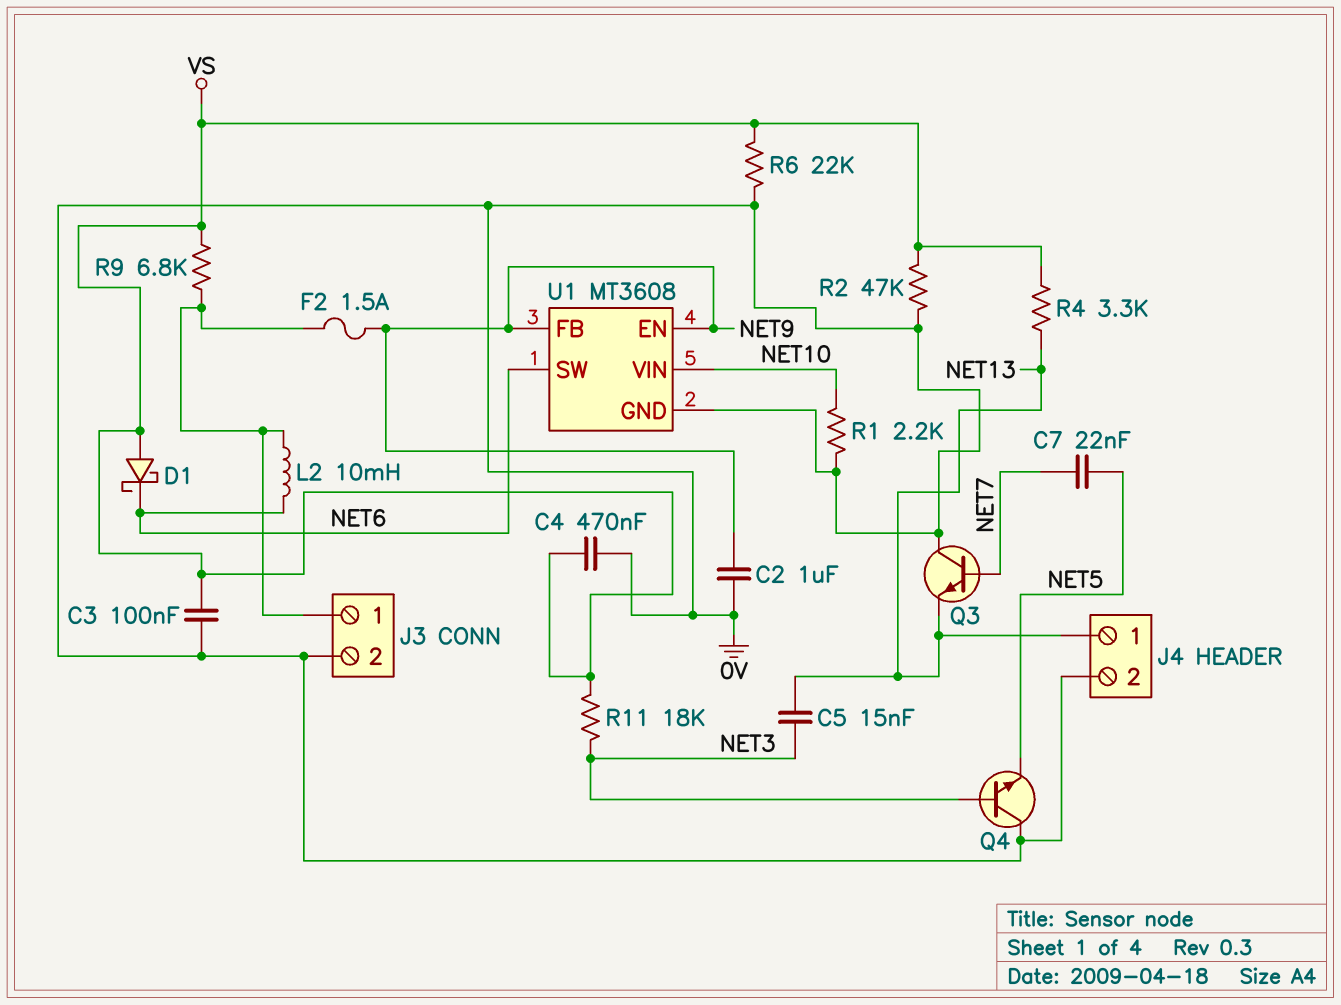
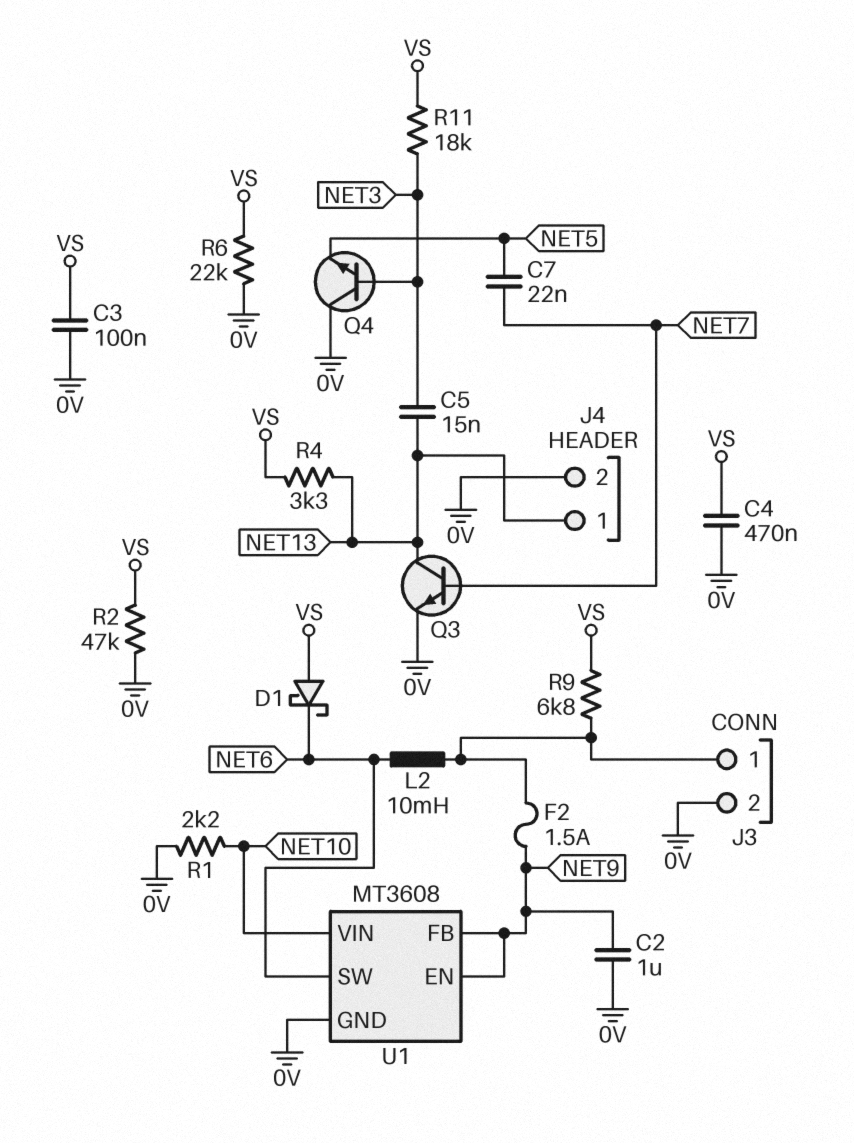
Q3: NPN (B NET7, C 0V, E NET13) -> NPN (B NET7, C NET13, E 0V)

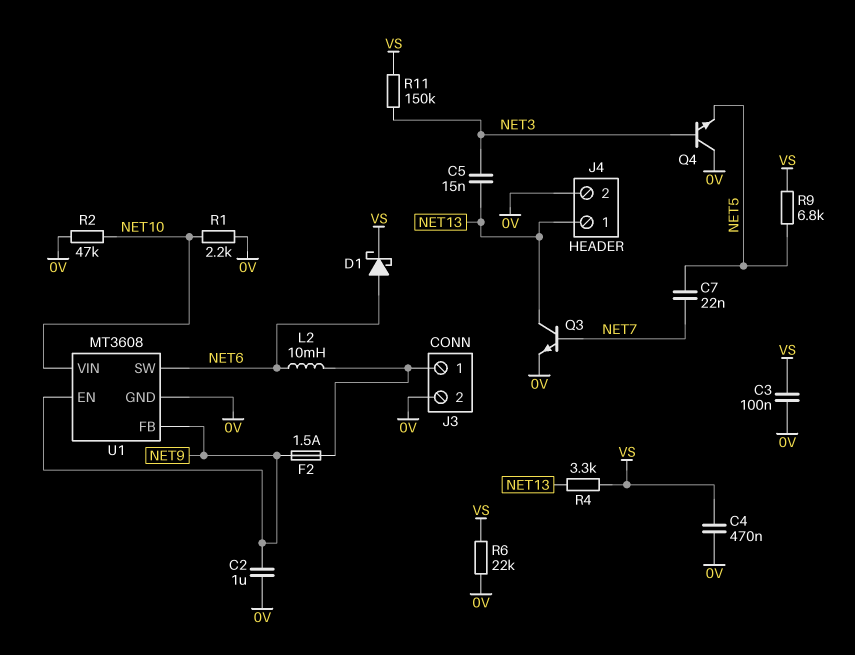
D1: schottky (A VS, K NET6) -> schottky (A NET6, K VS)
R2: 47k (0V, VS) -> 47k (0V, NET10)
R9: 6.8k (J3/1, VS) -> 6.8k (NET5, VS)
R11: 18k (NET3, VS) -> 150k (NET3, VS)

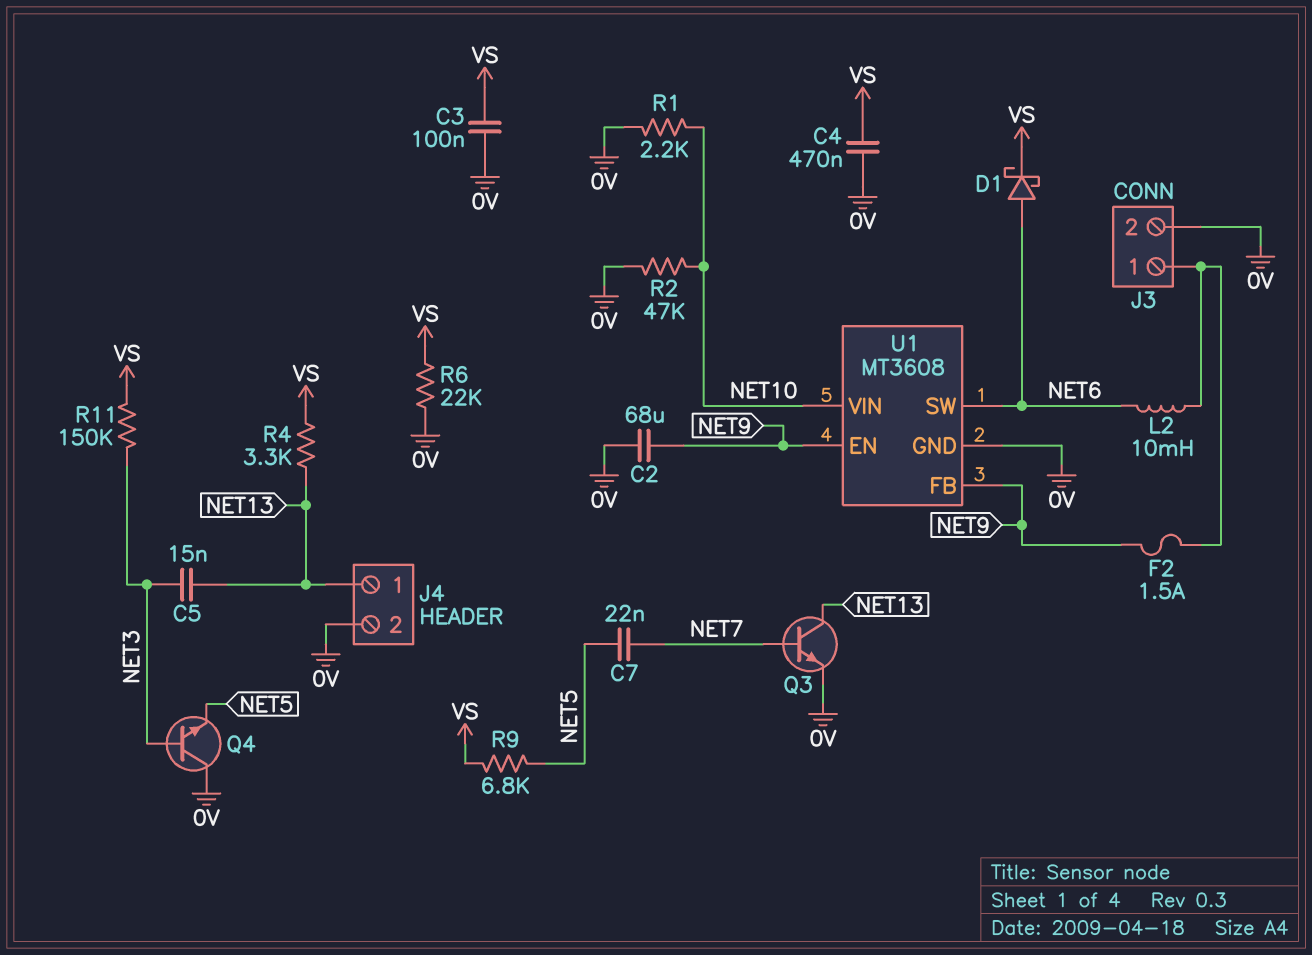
C2: 1uF (0V, NET9) -> 68uF (0V, NET9)

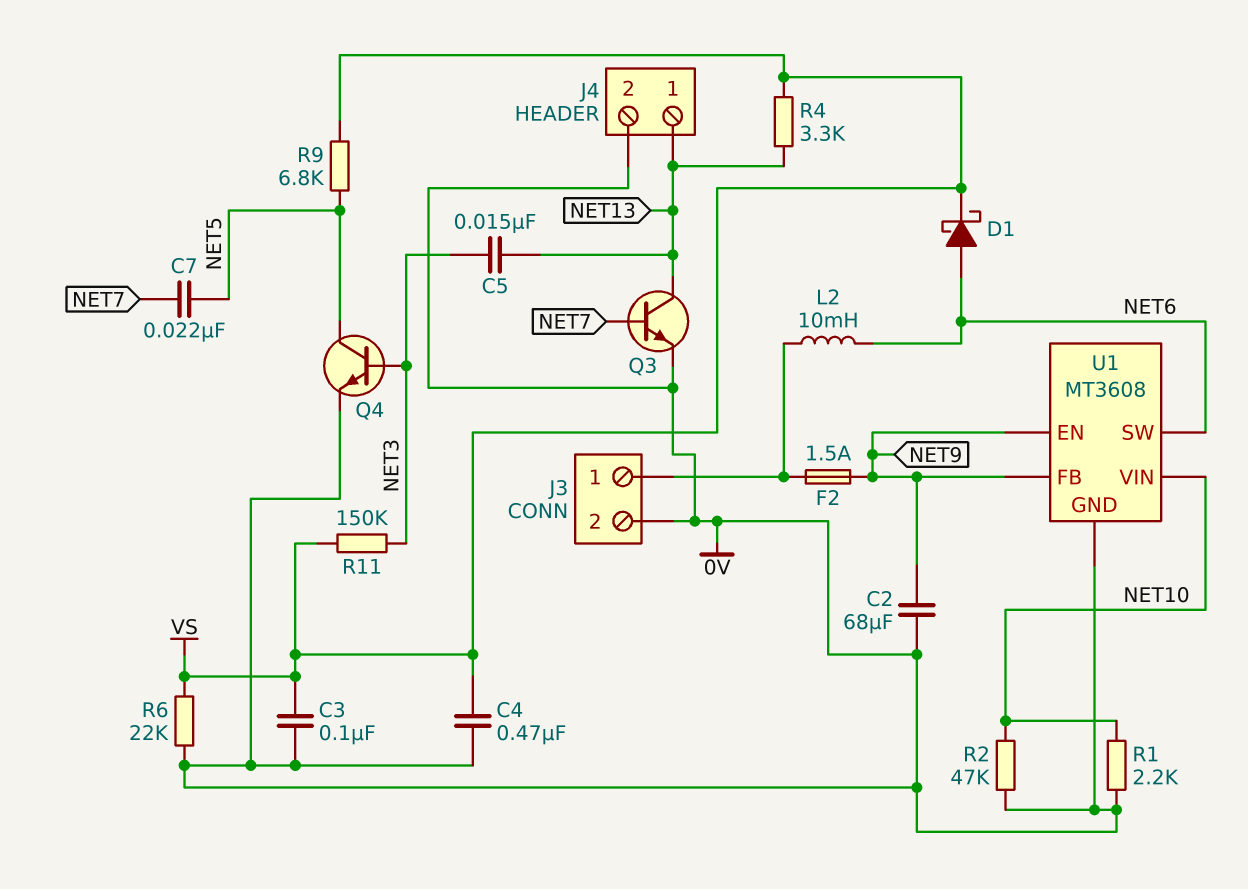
Q4: NPN (B NET3, C 0V, E NET5) -> NPN (B NET3, C NET5, E 0V)

